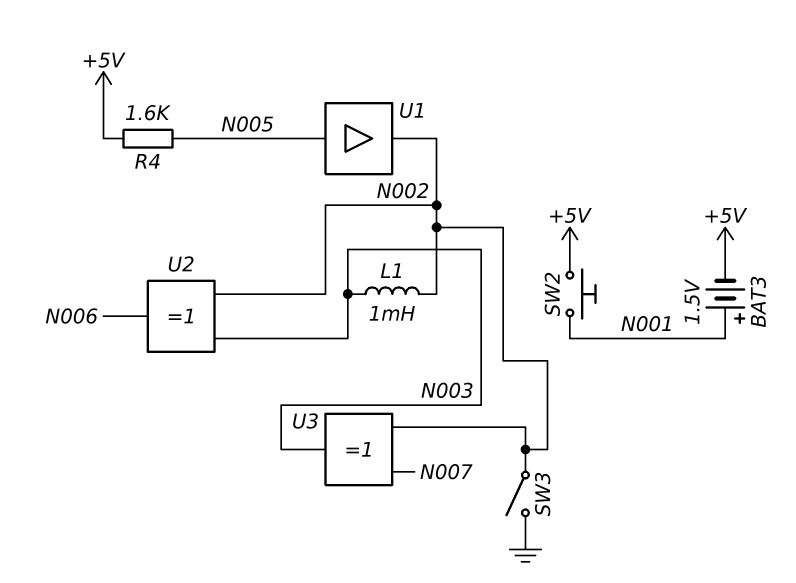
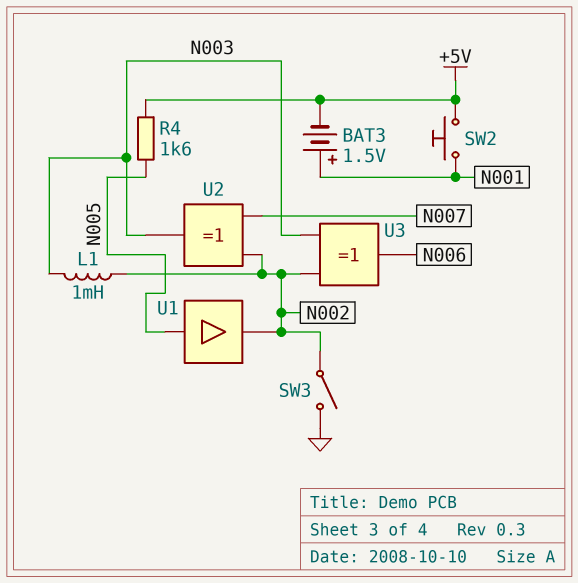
U2: XOR (in N002, in N003, out N006) -> XOR (in N002, in N007, out N003)
U3: XOR (in N002, in N007, out N003) -> XOR (in N002, in N003, out N006)

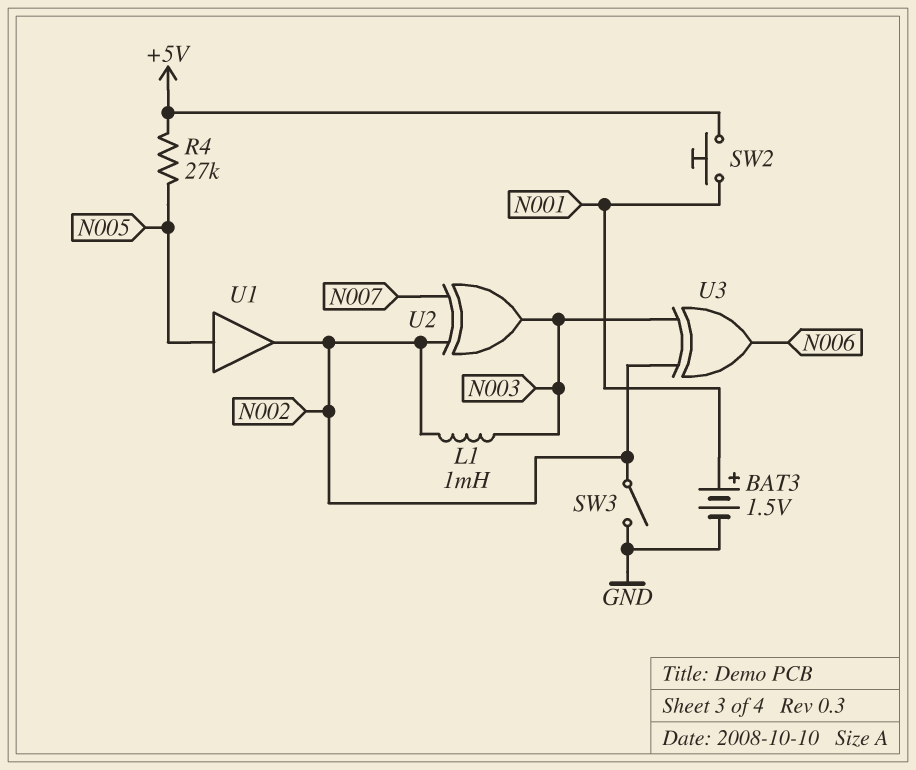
BAT3: 1.5V (plus N001, minus +5V) -> 1.5V (plus N001, minus GND)
R4: 1.6k (+5V, N005) -> 27k (+5V, N005)

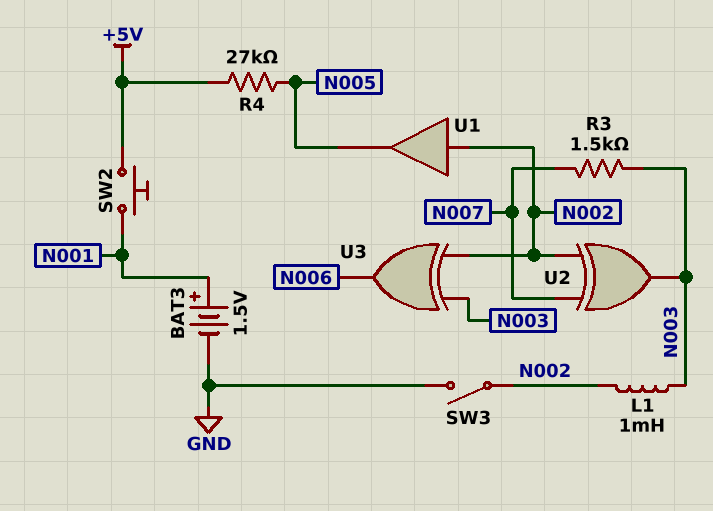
R3: none -> 1.5k (N003, N007)
U1: buffer (in N005, out N002) -> buffer (in N002, out N005)

